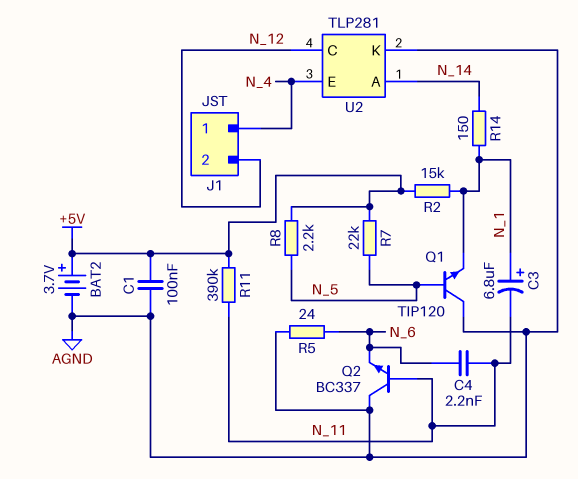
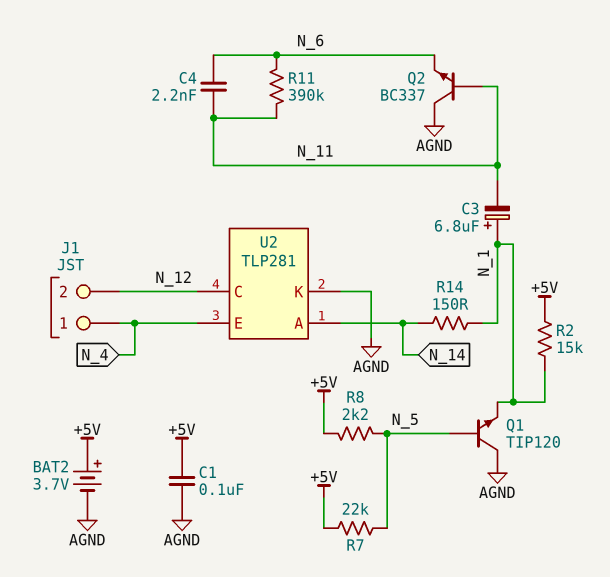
R5: 24 (AGND, N_6) -> none
R11: 390k (+5V, N_11) -> 390k (N_6, N_11)

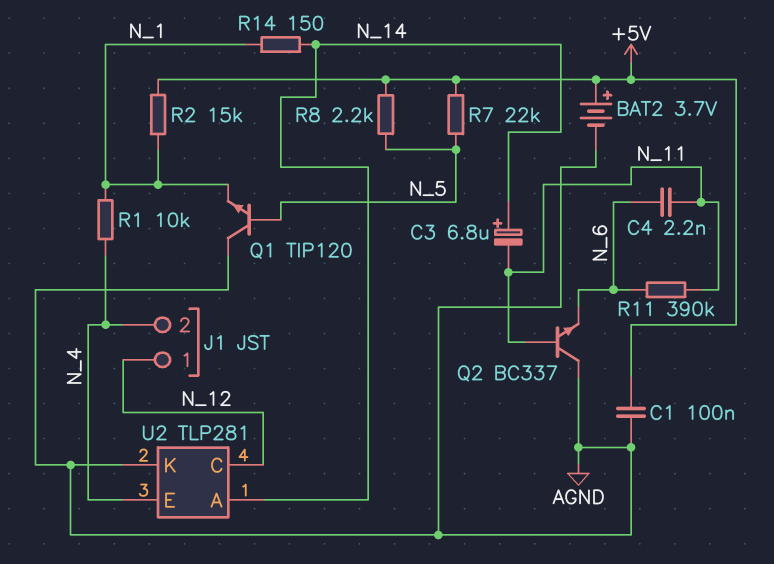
C3: 6.8uF (plus N_1, minus N_11) -> 6.8uF (plus N_14, minus N_11)
J1 pin 1: N_4 -> N_12
J1 pin 2: N_12 -> N_4
R1: none -> 10k (N_1, N_4)

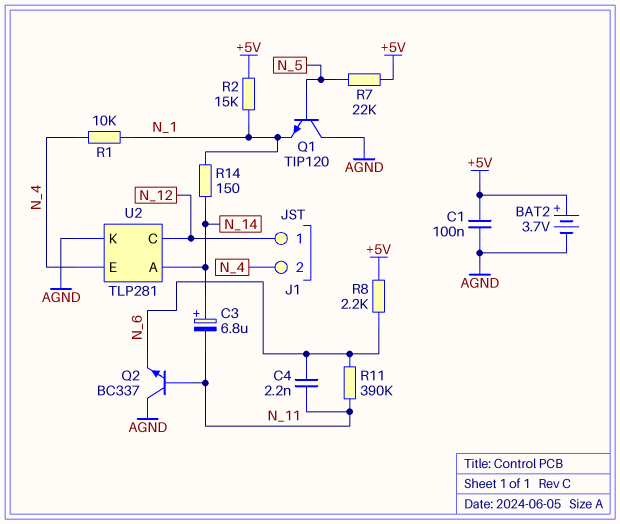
R8: 2.2k (+5V, N_5) -> 2.2k (+5V, N_6)

